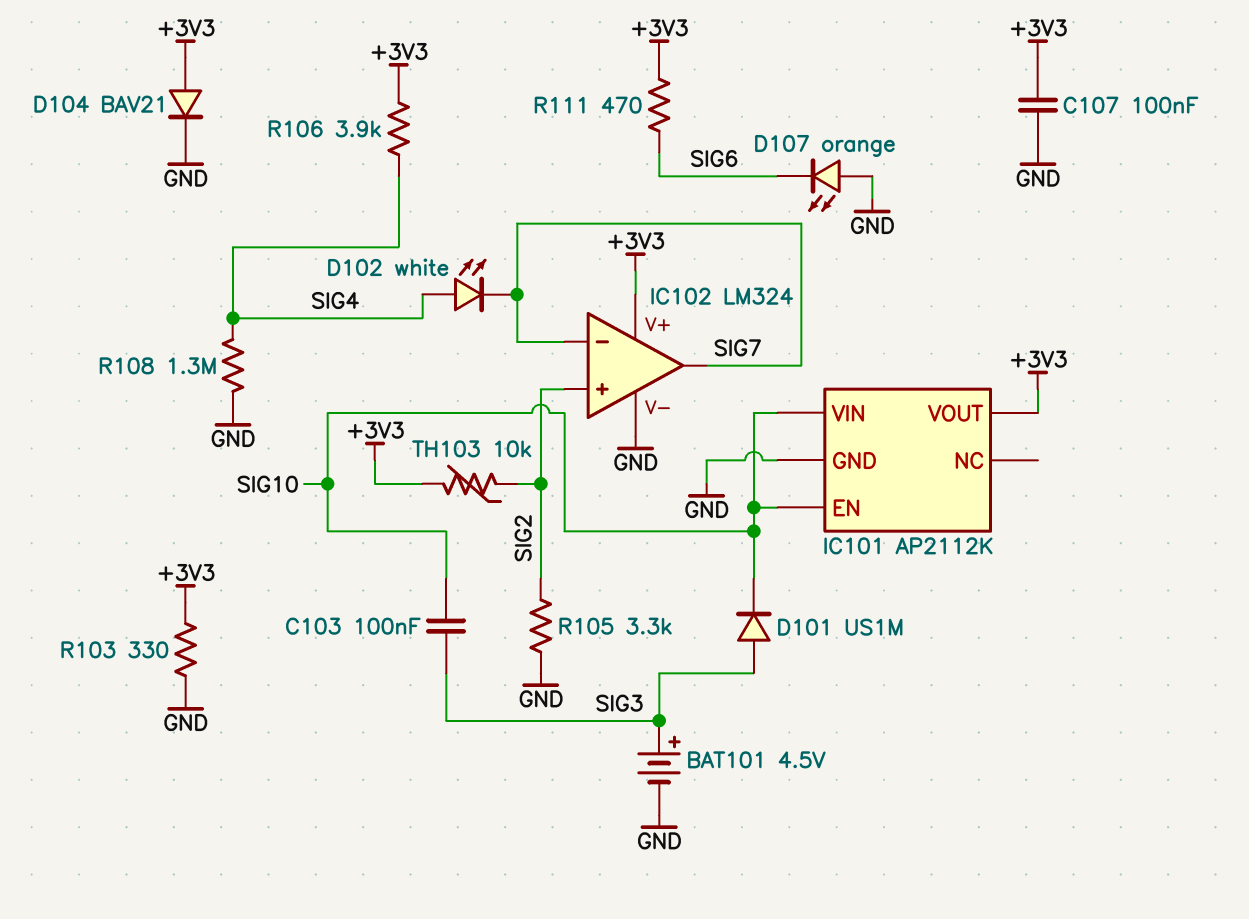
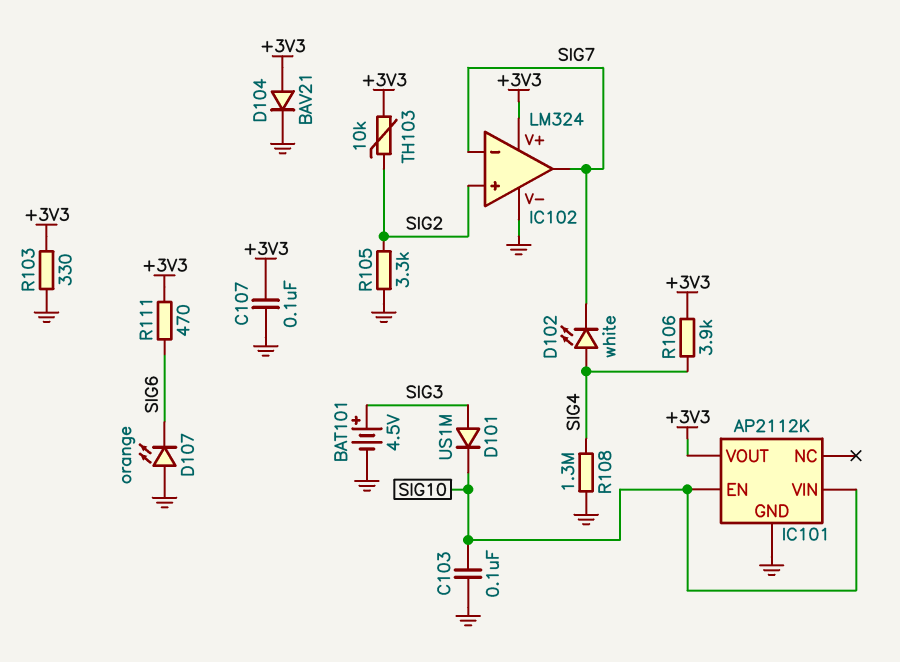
C103: 100nF (SIG3, SIG10) -> 100nF (GND, SIG10)

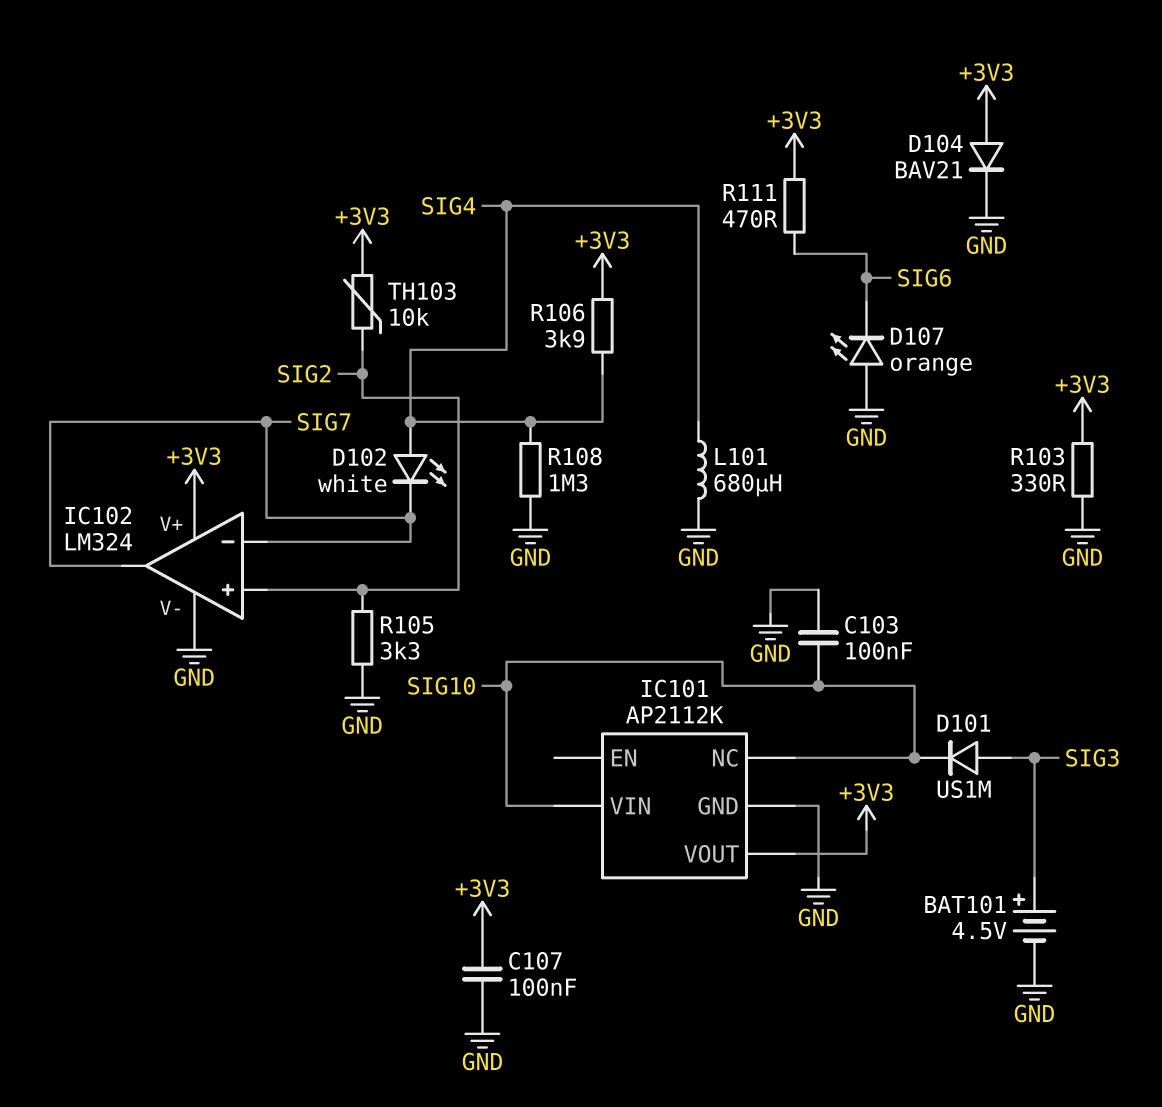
IC101 pin EN: SIG10 -> none
IC101 pin NC: none -> SIG10
L101: none -> 680uH (GND, SIG4)

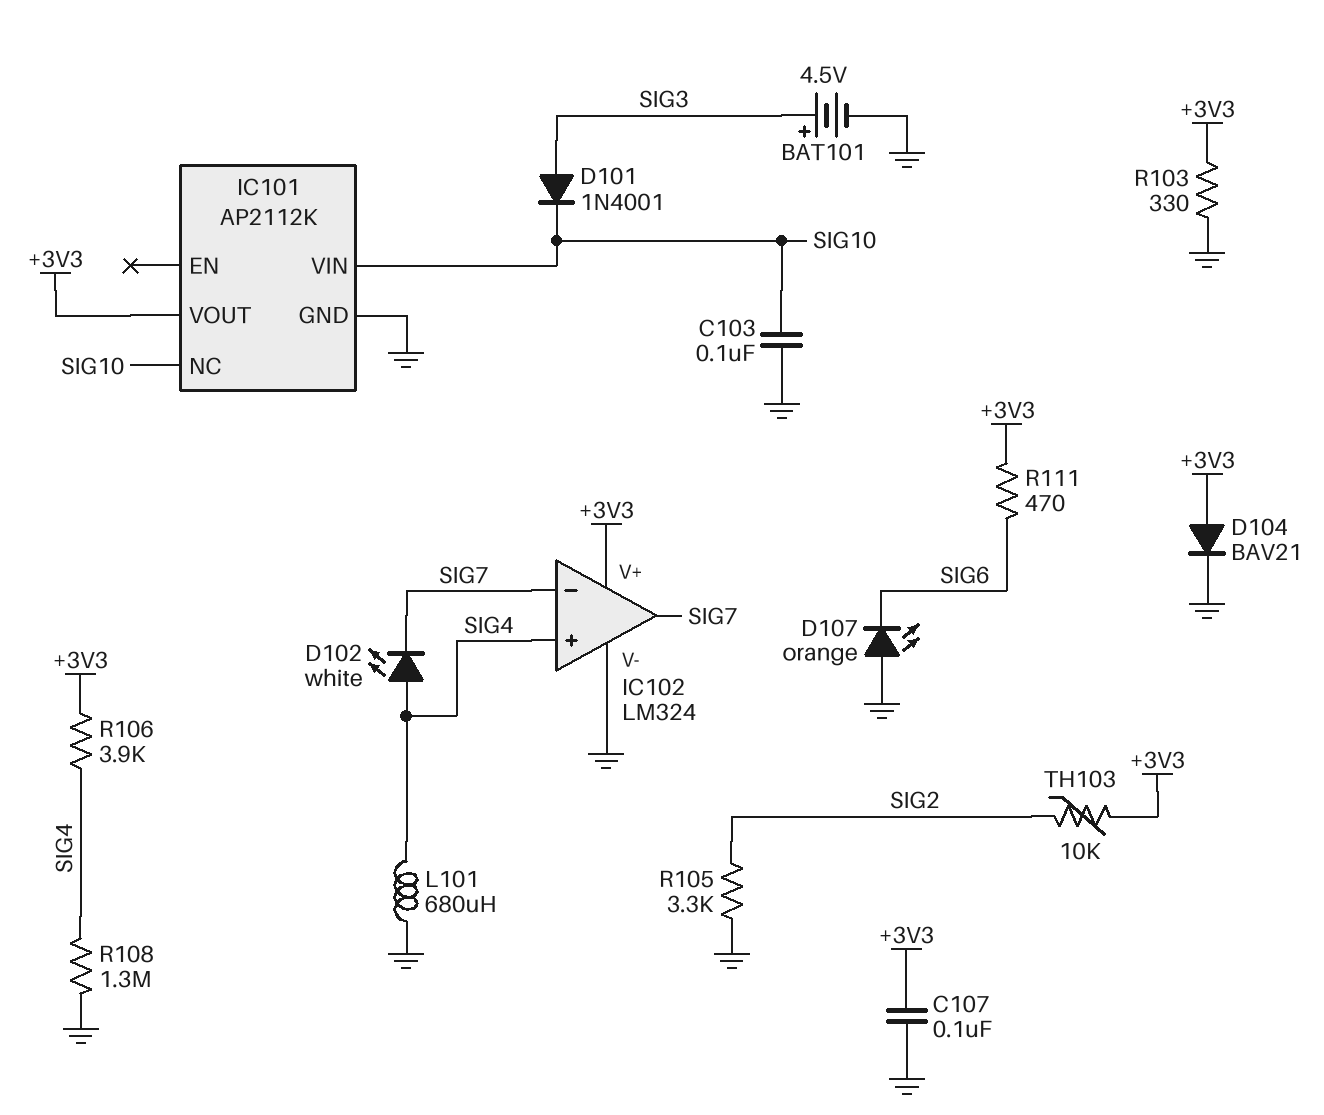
D101: diode US1M (A SIG3, K SIG10) -> diode 1N4001 (A SIG3, K SIG10)
IC102 pin in+: SIG2 -> SIG4

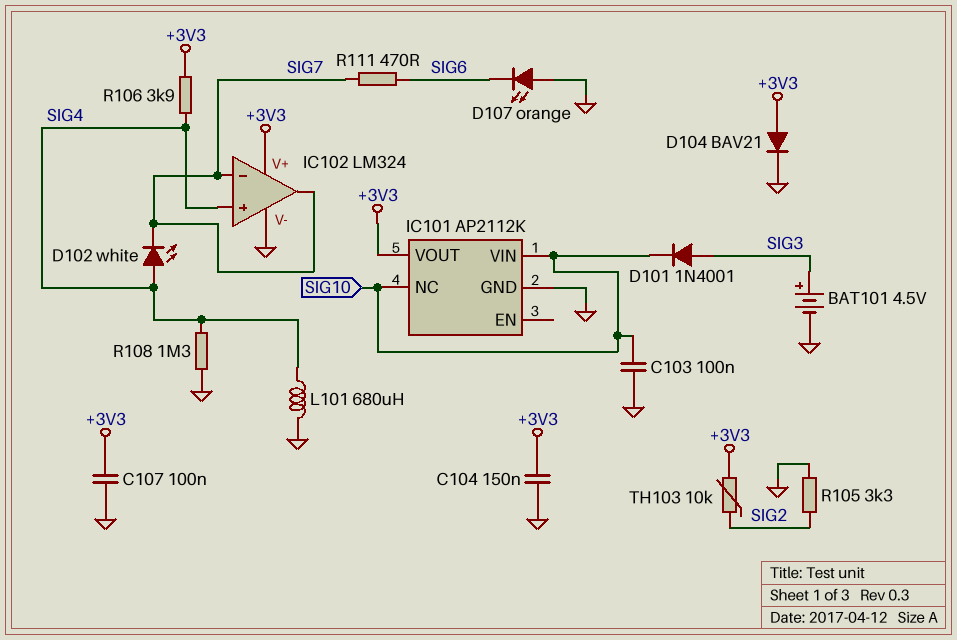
C104: none -> 150nF (+3V3, GND)
R103: 330 (+3V3, GND) -> none
R111: 470 (+3V3, SIG6) -> 470 (SIG6, SIG7)

